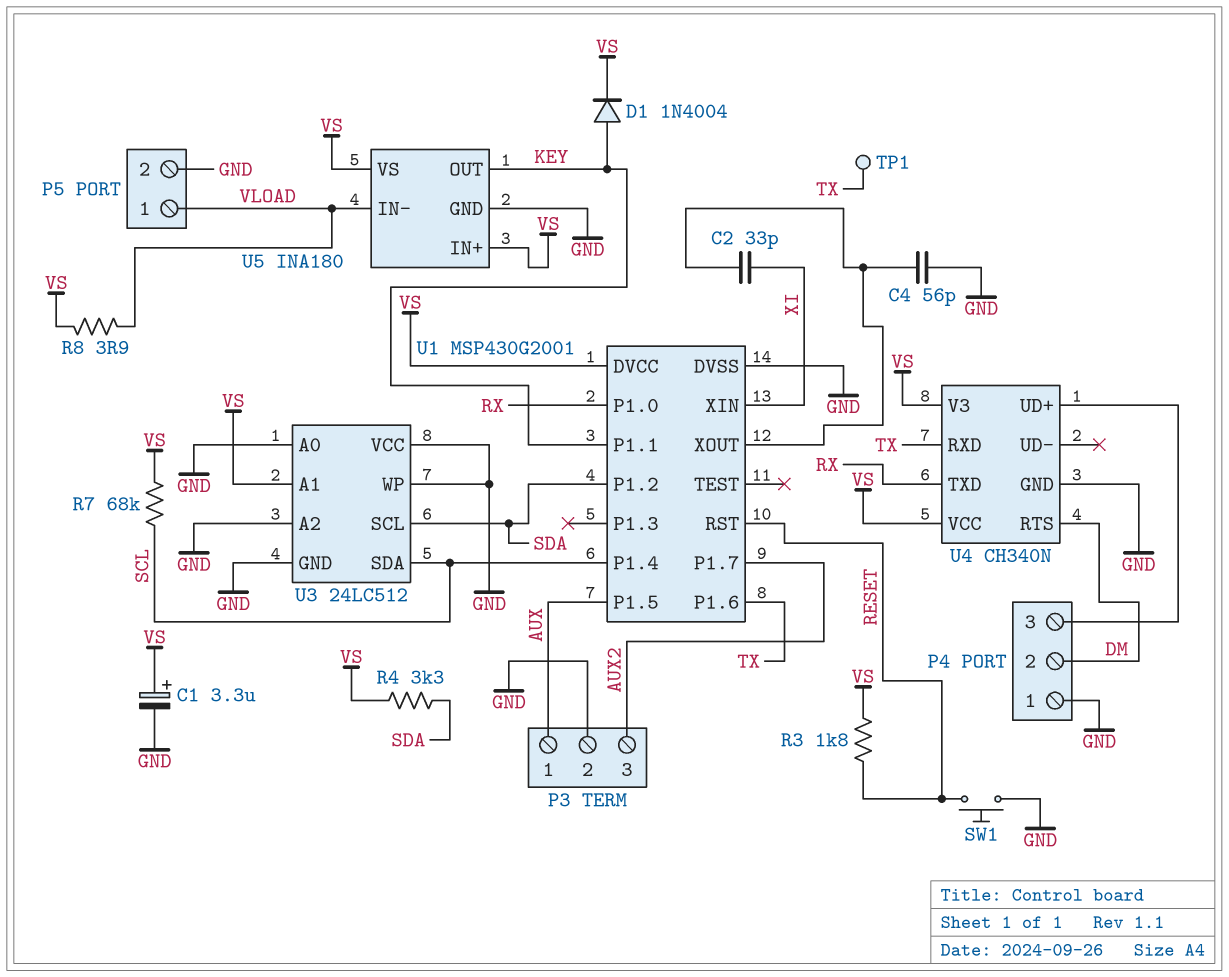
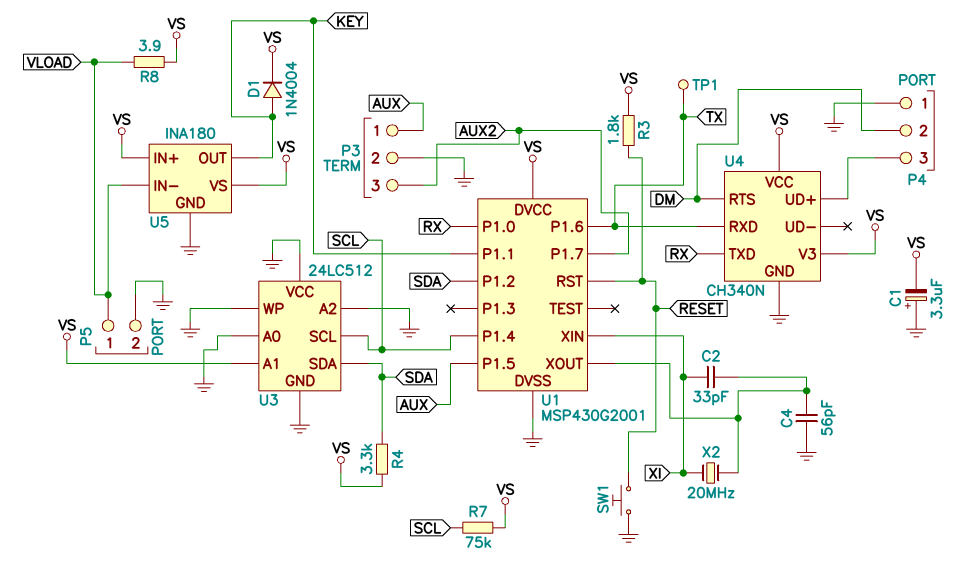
C1: 3.3uF (plus VS, minus GND) -> 3.3uF (plus GND, minus VS)
R7: 68k (SCL, VS) -> 75k (SCL, VS)
U3 pin SCL: SDA -> SCL
U3 pin SDA: SCL -> SDA
X2: none -> 20MHz (U1/XOUT, XI)

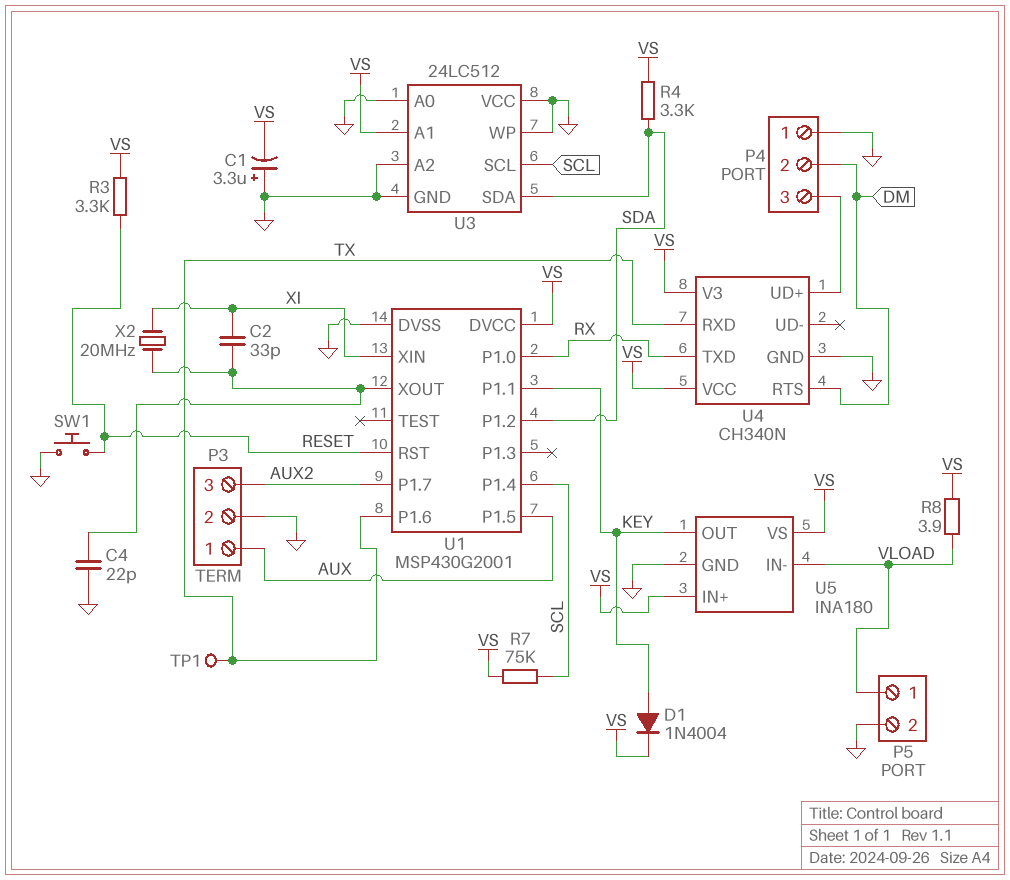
C4: 56pF (GND, U1/XOUT) -> 22pF (GND, U1/XOUT)
R3: 1.8k (RESET, VS) -> 3.3k (RESET, VS)

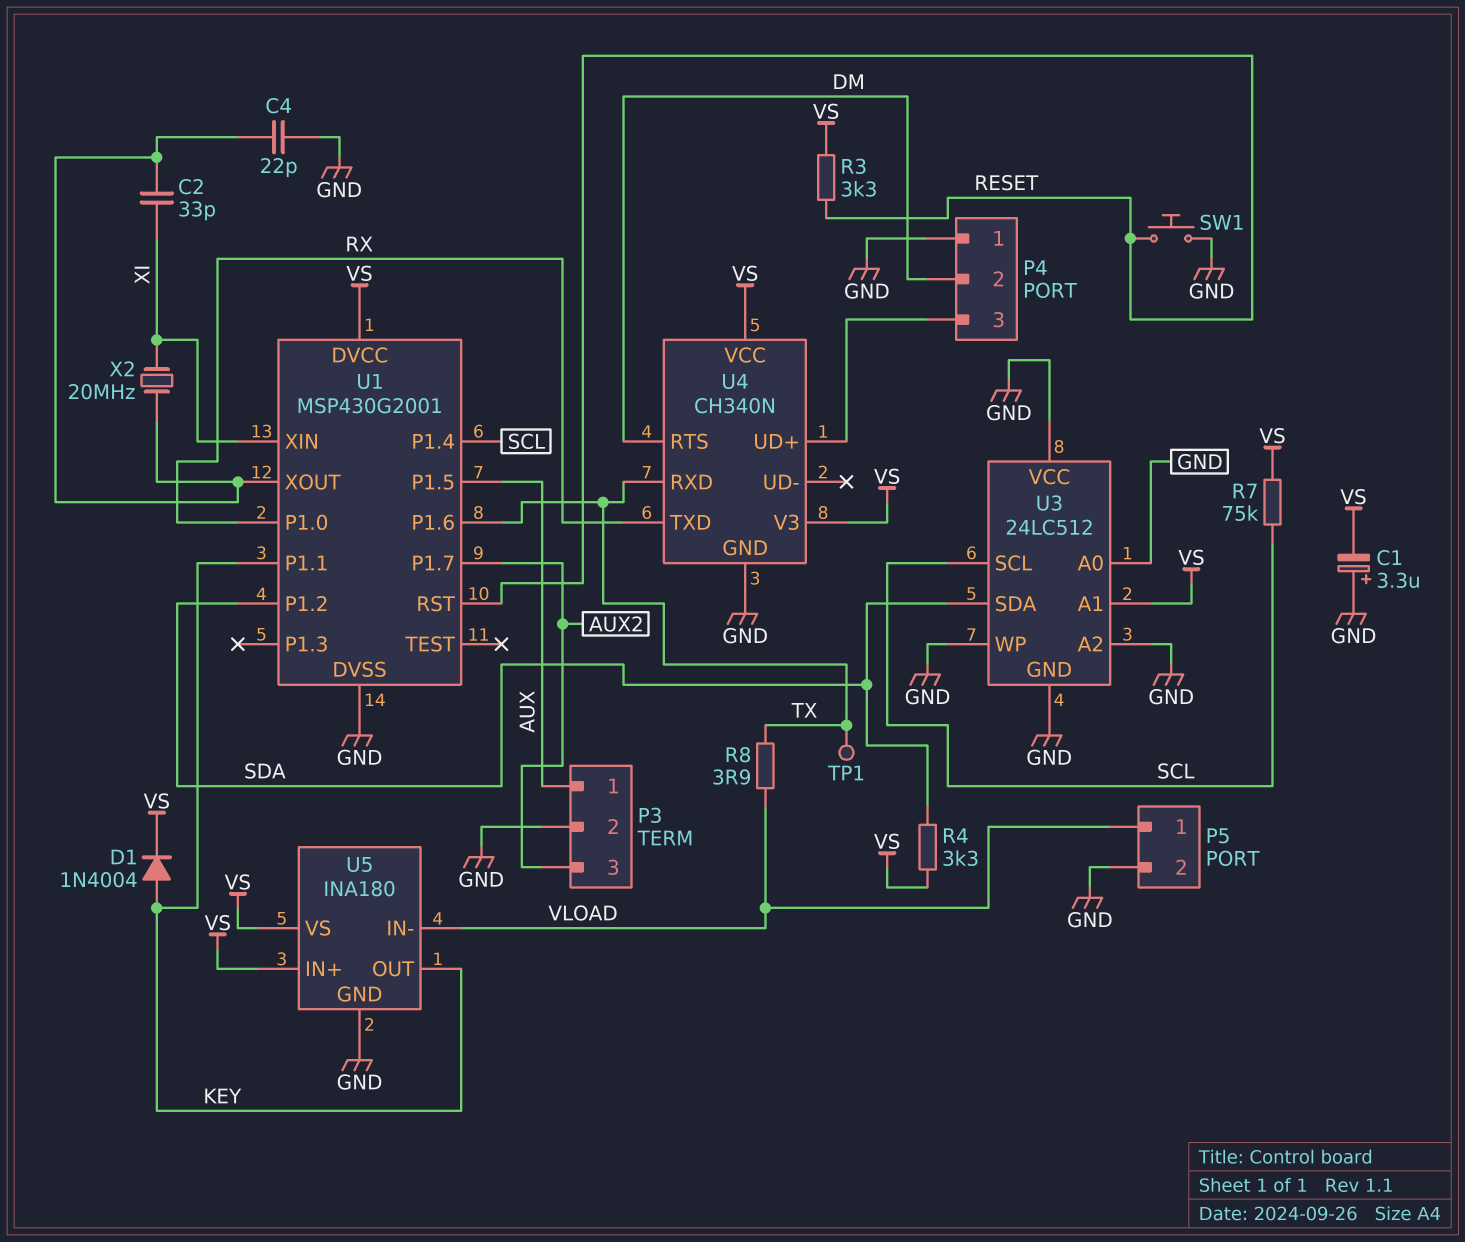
R8: 3.9 (VLOAD, VS) -> 3.9 (TX, VLOAD)

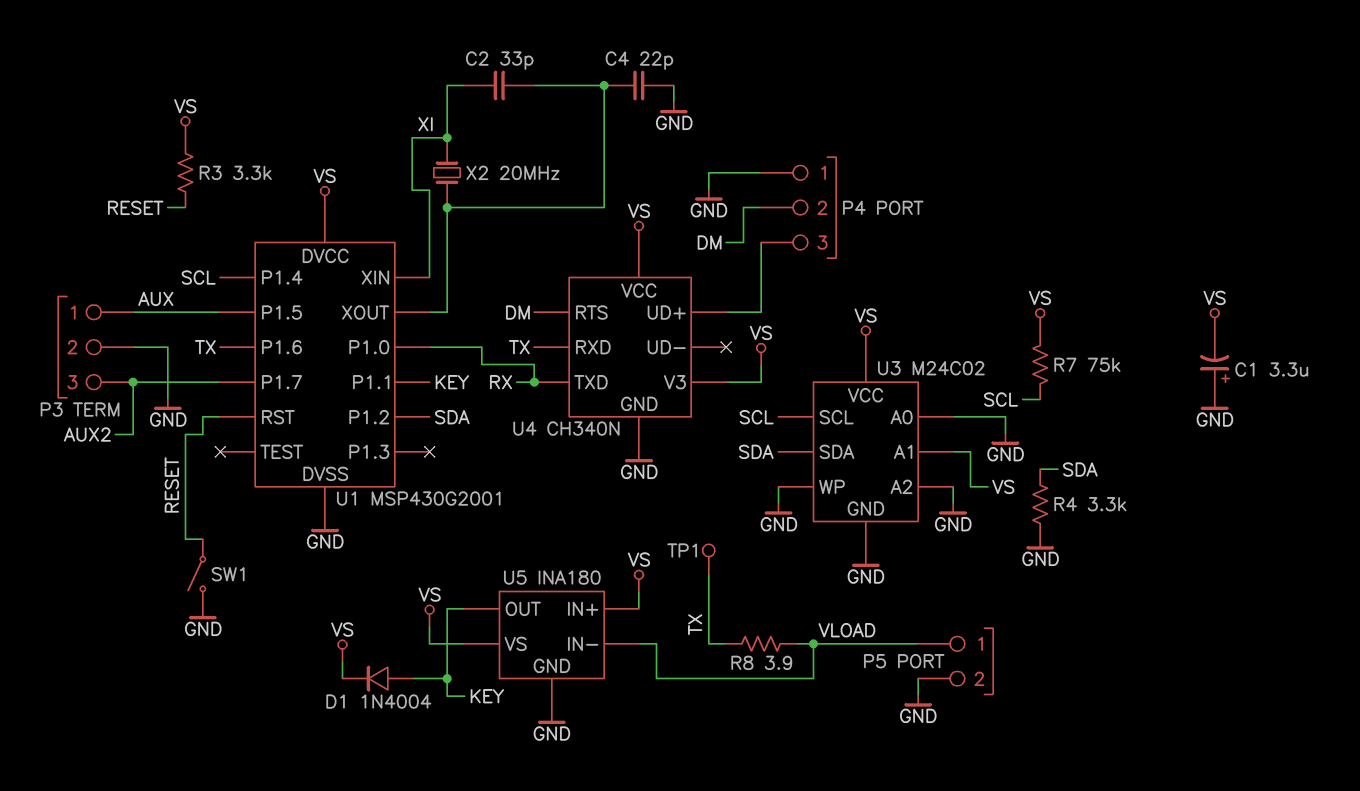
R4: 3.3k (SDA, VS) -> 3.3k (GND, SDA)
SW1: button (GND, RESET) -> switch (GND, RESET)
U3: 24LC512 -> M24C02
U3 pin VCC: GND -> VS

